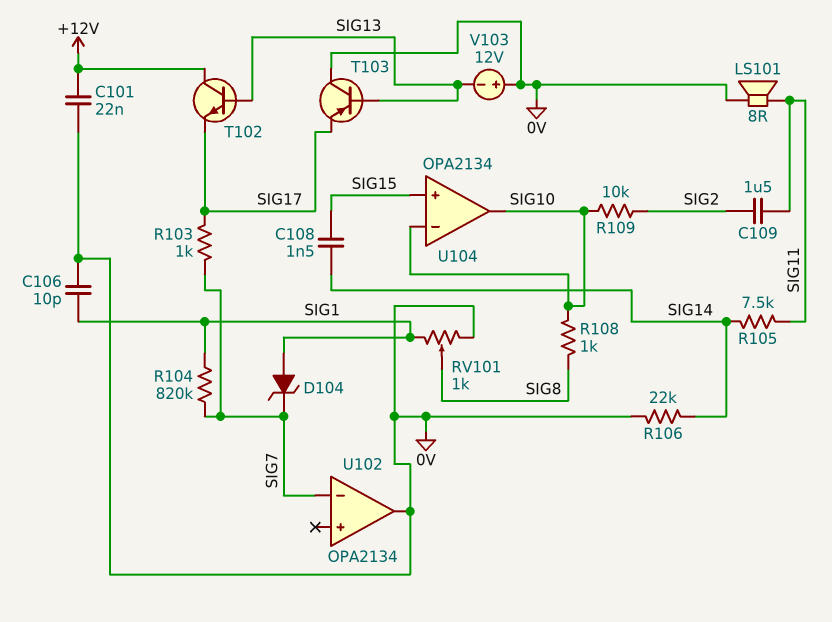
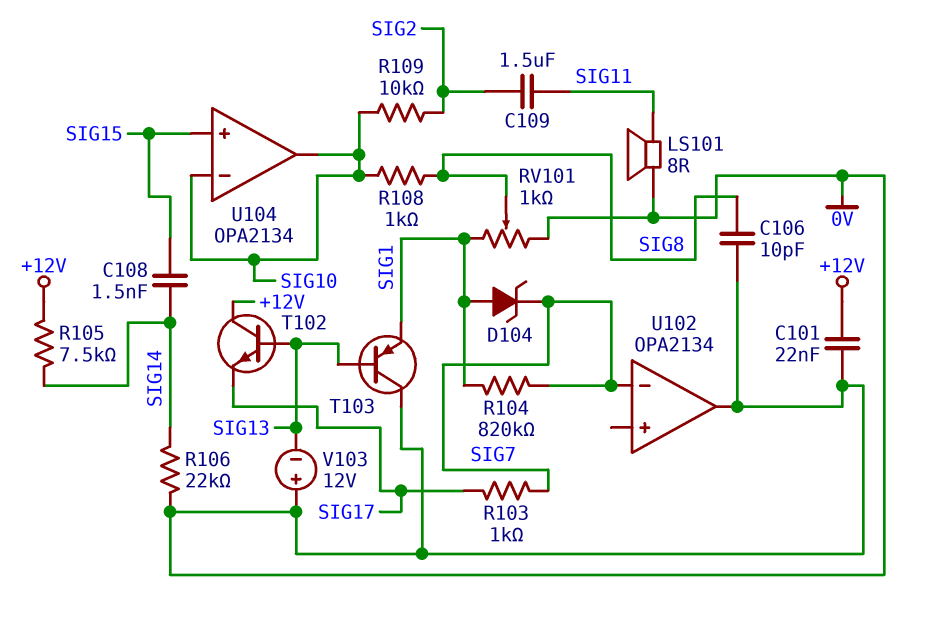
C106: 10pF (0V, SIG1) -> 10pF (0V, SIG8)
R105: 7.5k (SIG11, SIG14) -> 7.5k (+12V, SIG14)
T103: PNP (B SIG13, C 0V, E SIG17) -> PNP (B SIG13, C 0V, E SIG1)

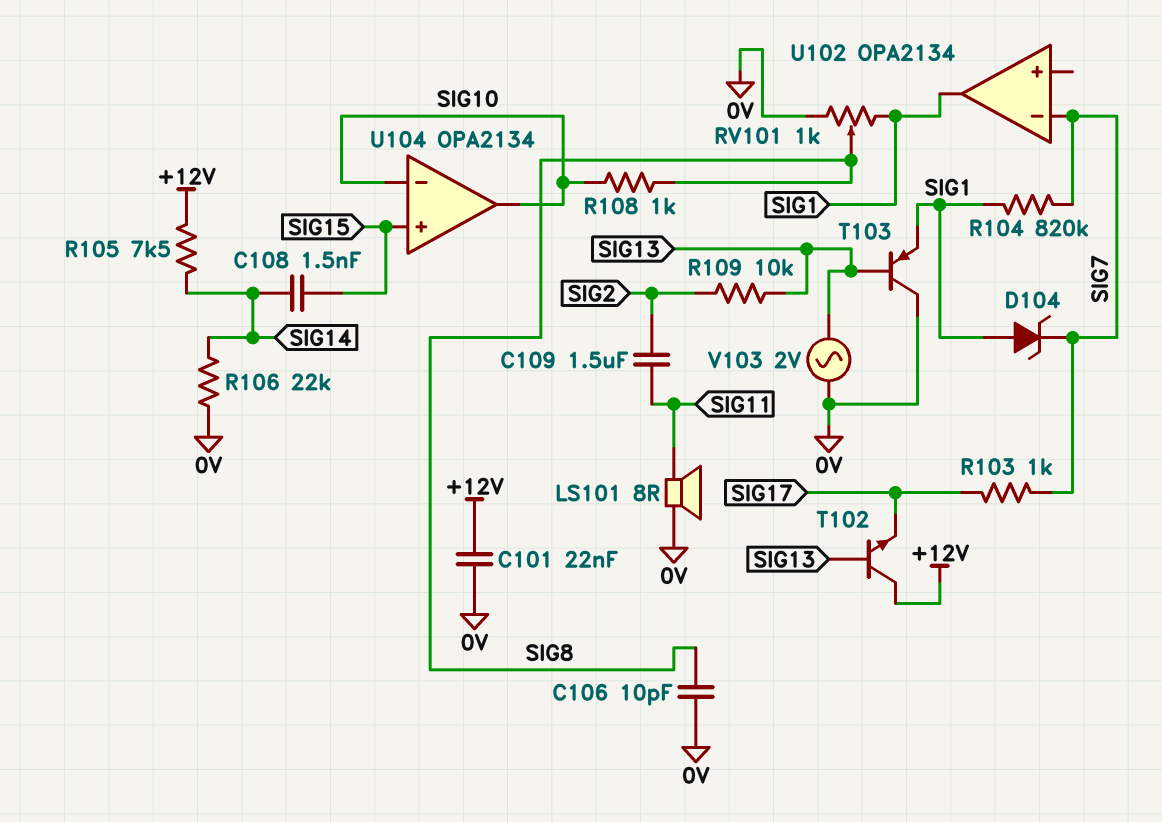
R109: 10k (SIG2, SIG10) -> 10k (SIG2, SIG13)
U102 pin out: 0V -> SIG1
V103: 12V (plus 0V, minus SIG13) -> AC 2V (0V, SIG13)

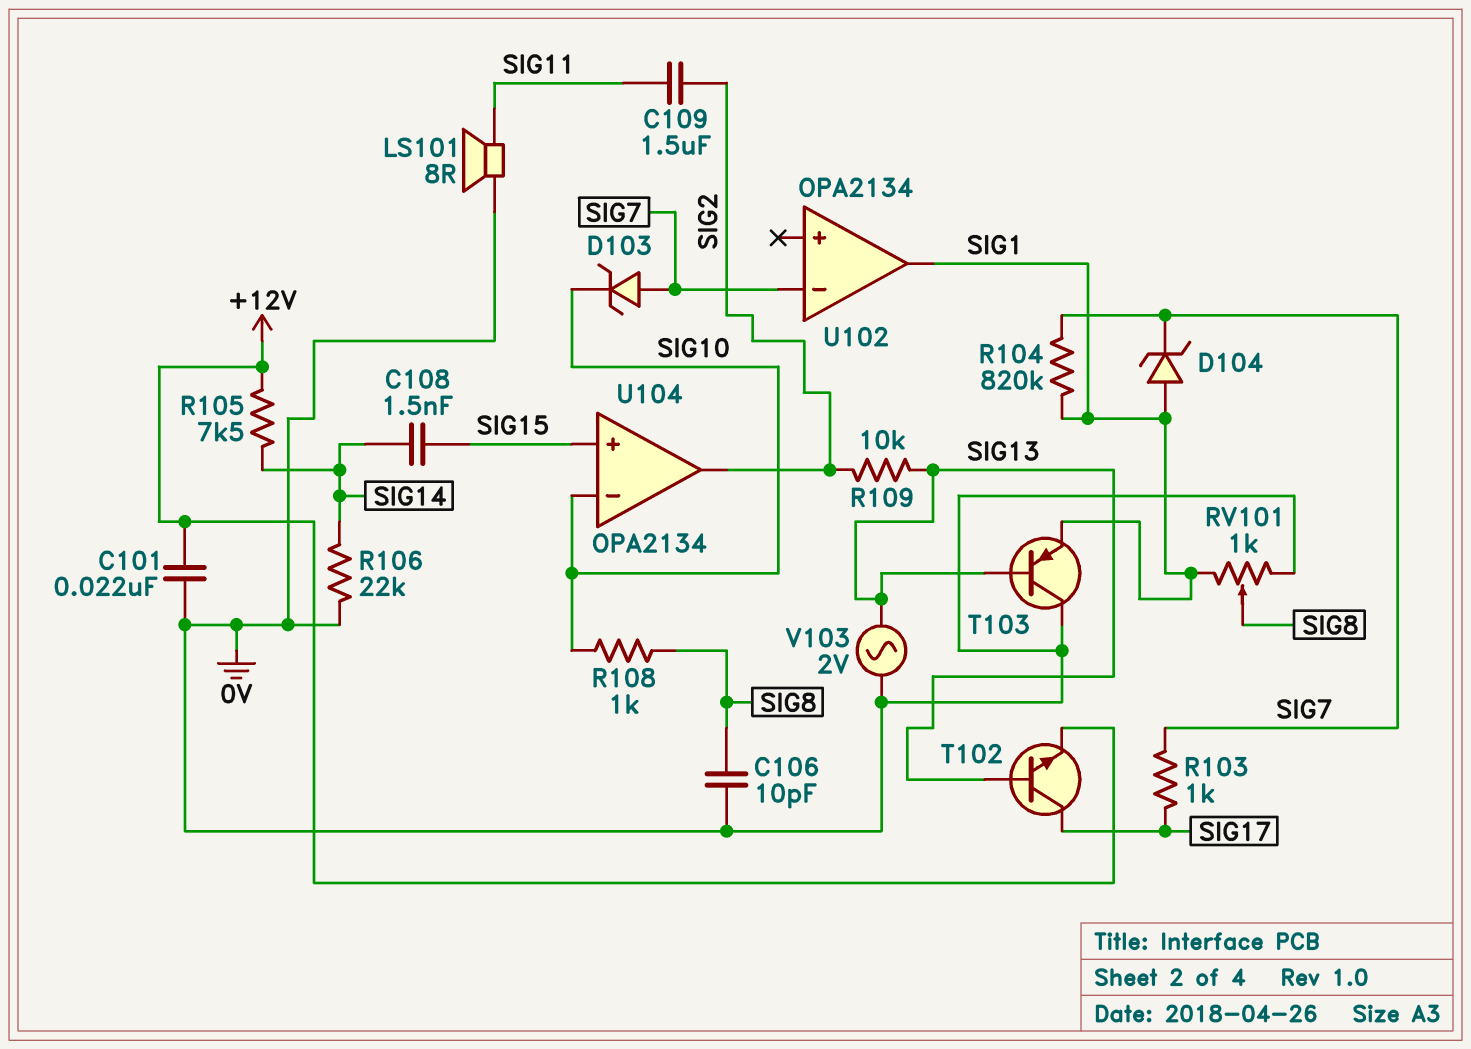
D103: none -> zener (A SIG7, K SIG10)
T102: NPN (B SIG13, C +12V, E SIG17) -> NPN (B SIG13, C SIG17, E +12V)
U104 pin out: SIG10 -> SIG2

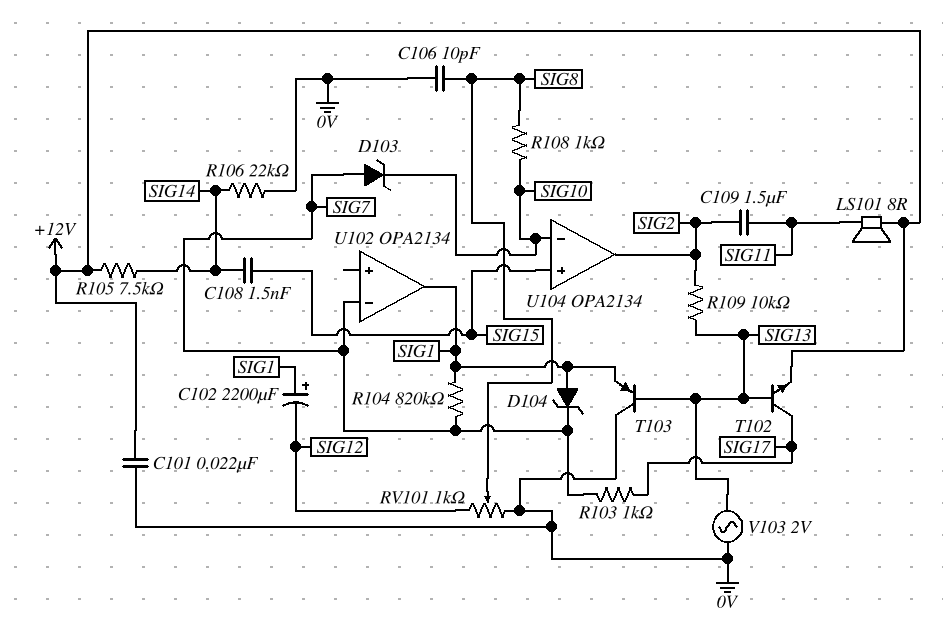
C102: none -> 2200uF (plus SIG1, minus SIG12)
LS101: speaker 8R (0V, SIG11) -> speaker 8R (+12V, SIG11)
RV101: 1k (0V, SIG1, wiper SIG8) -> 1k (0V, SIG12, wiper SIG8)

